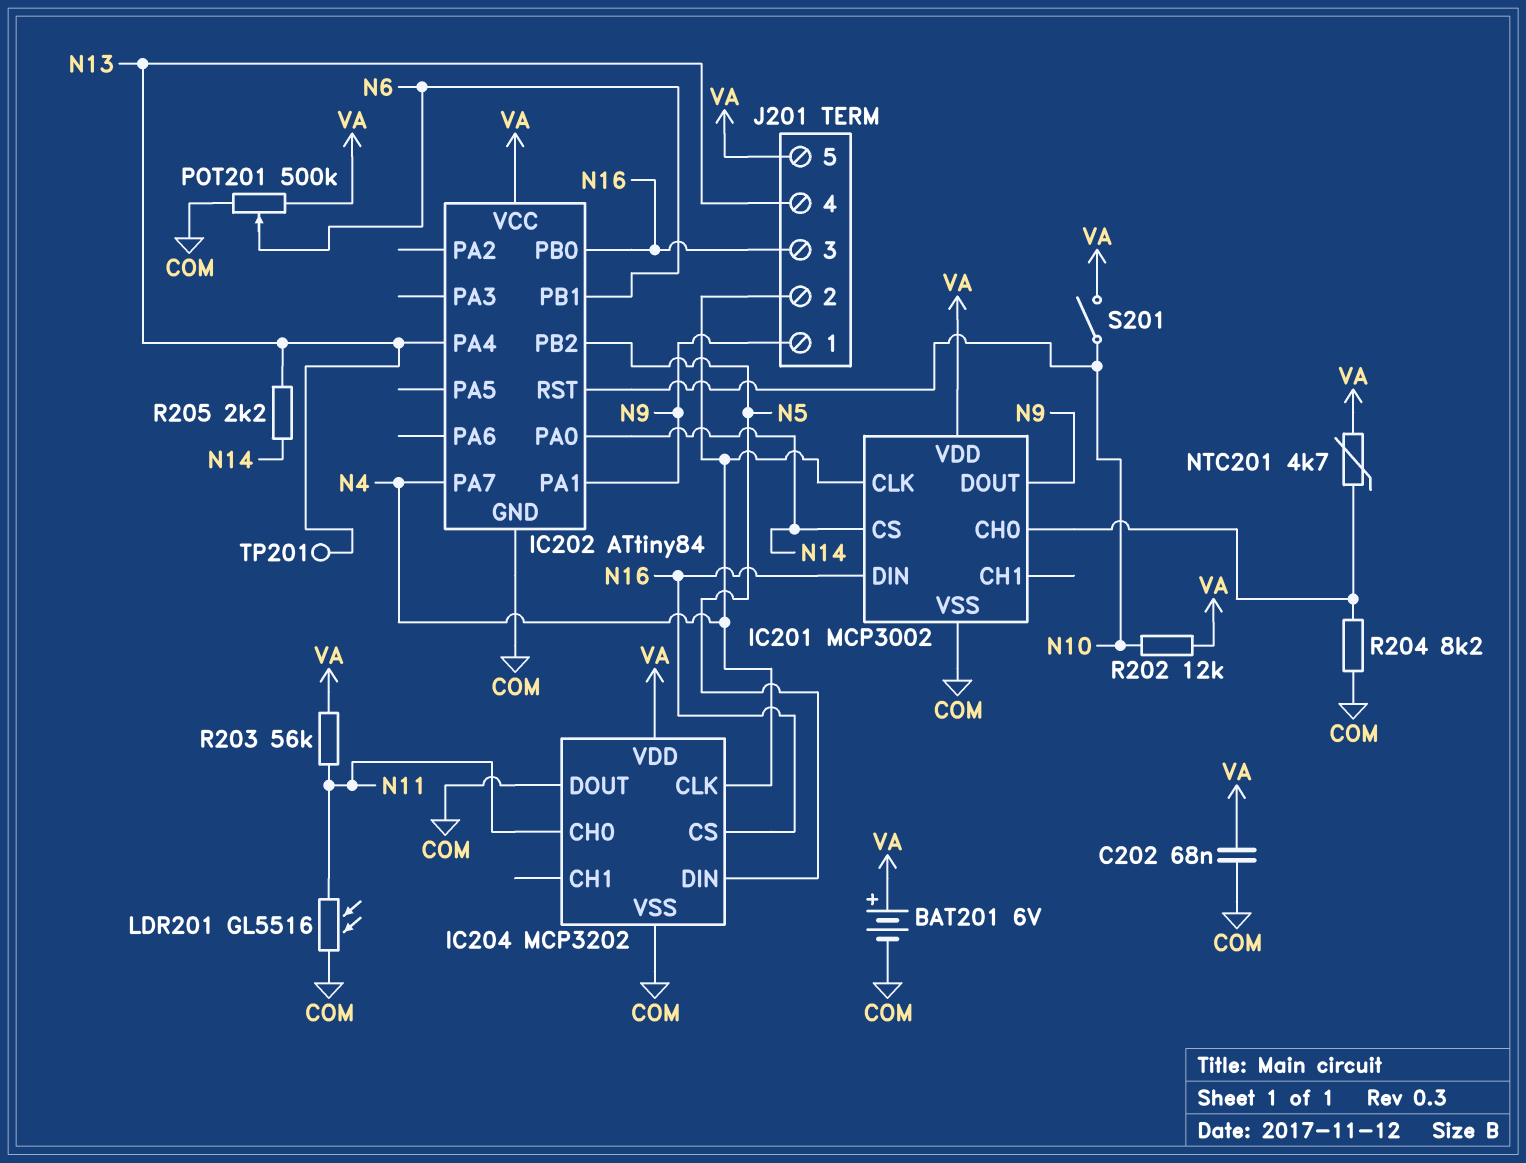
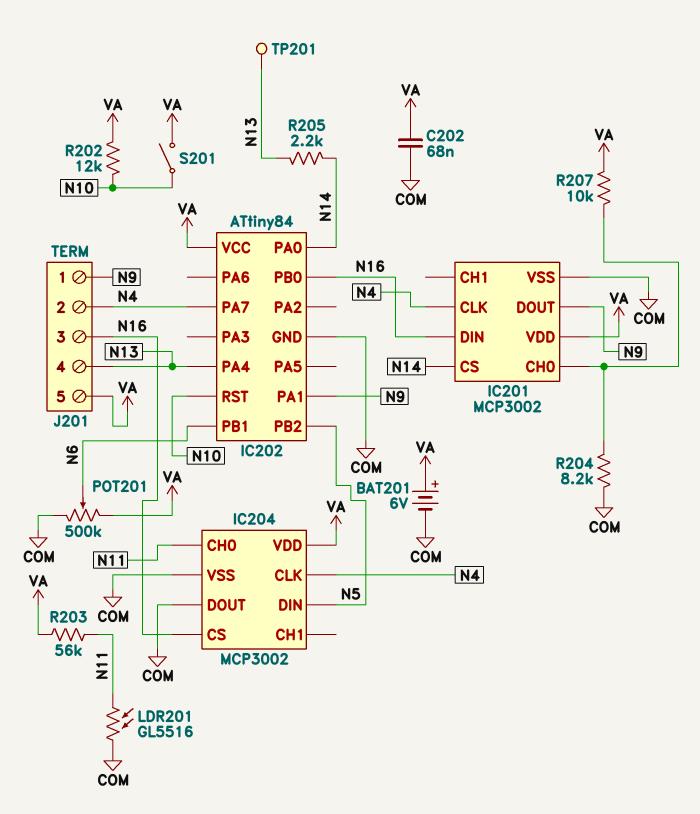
IC204: MCP3202 -> MCP3002
NTC201: 4.7k (IC201/CH0, VA) -> none
R207: none -> 10k (IC201/CH0, VA)

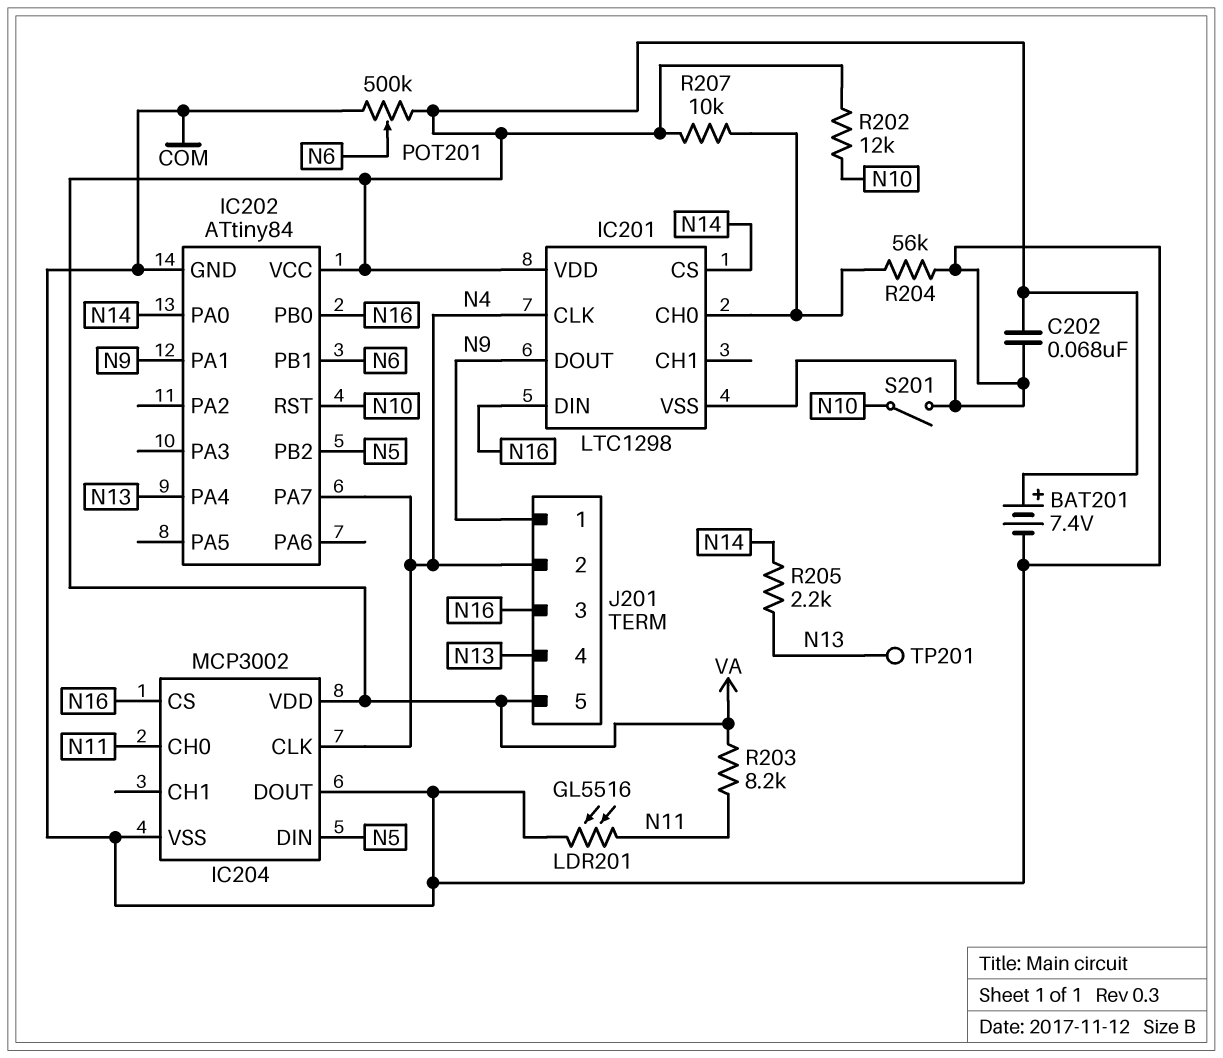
BAT201: 6V (plus VA, minus COM) -> 7.4V (plus VA, minus COM)
IC201: MCP3002 -> LTC1298
R203: 56k (N11, VA) -> 8.2k (N11, VA)
R204: 8.2k (COM, IC201/CH0) -> 56k (COM, IC201/CH0)
S201: switch (N10, VA) -> switch (COM, N10)

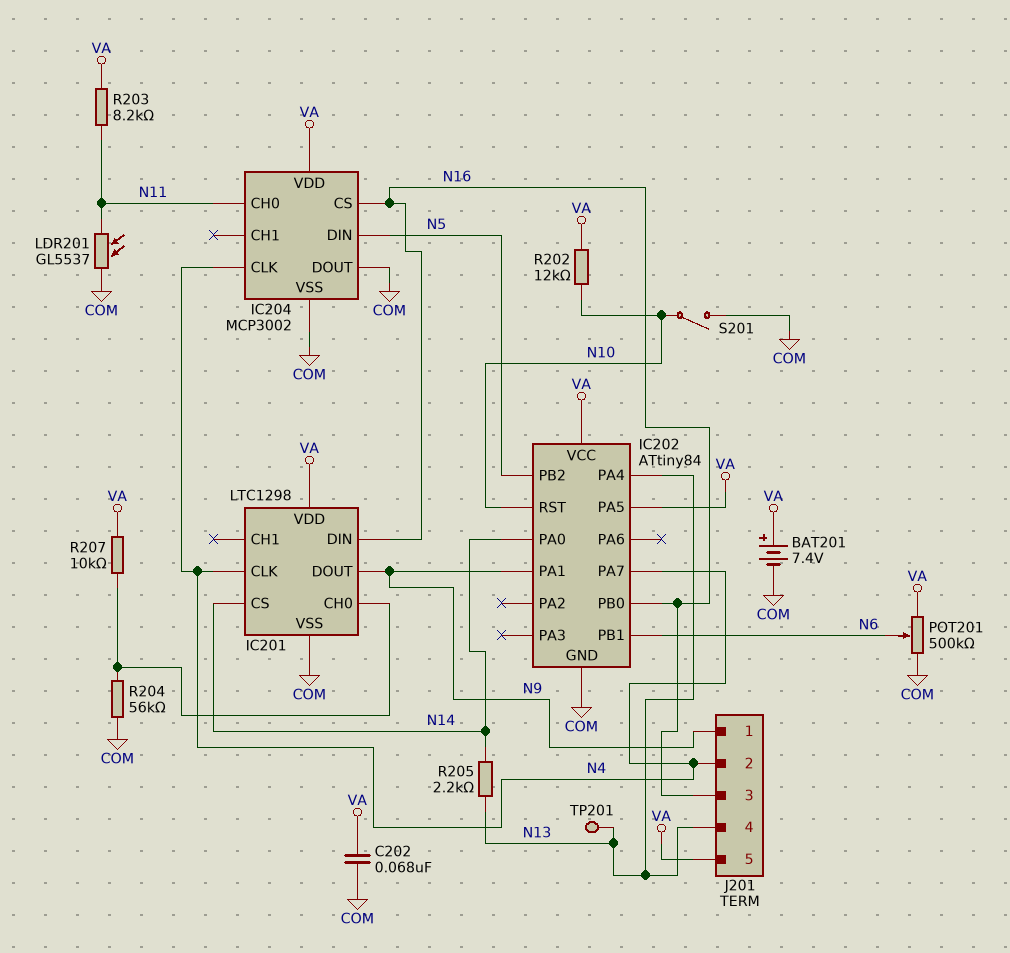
IC202 pin PA5: none -> VA
LDR201: GL5516 (COM, N11) -> GL5537 (COM, N11)

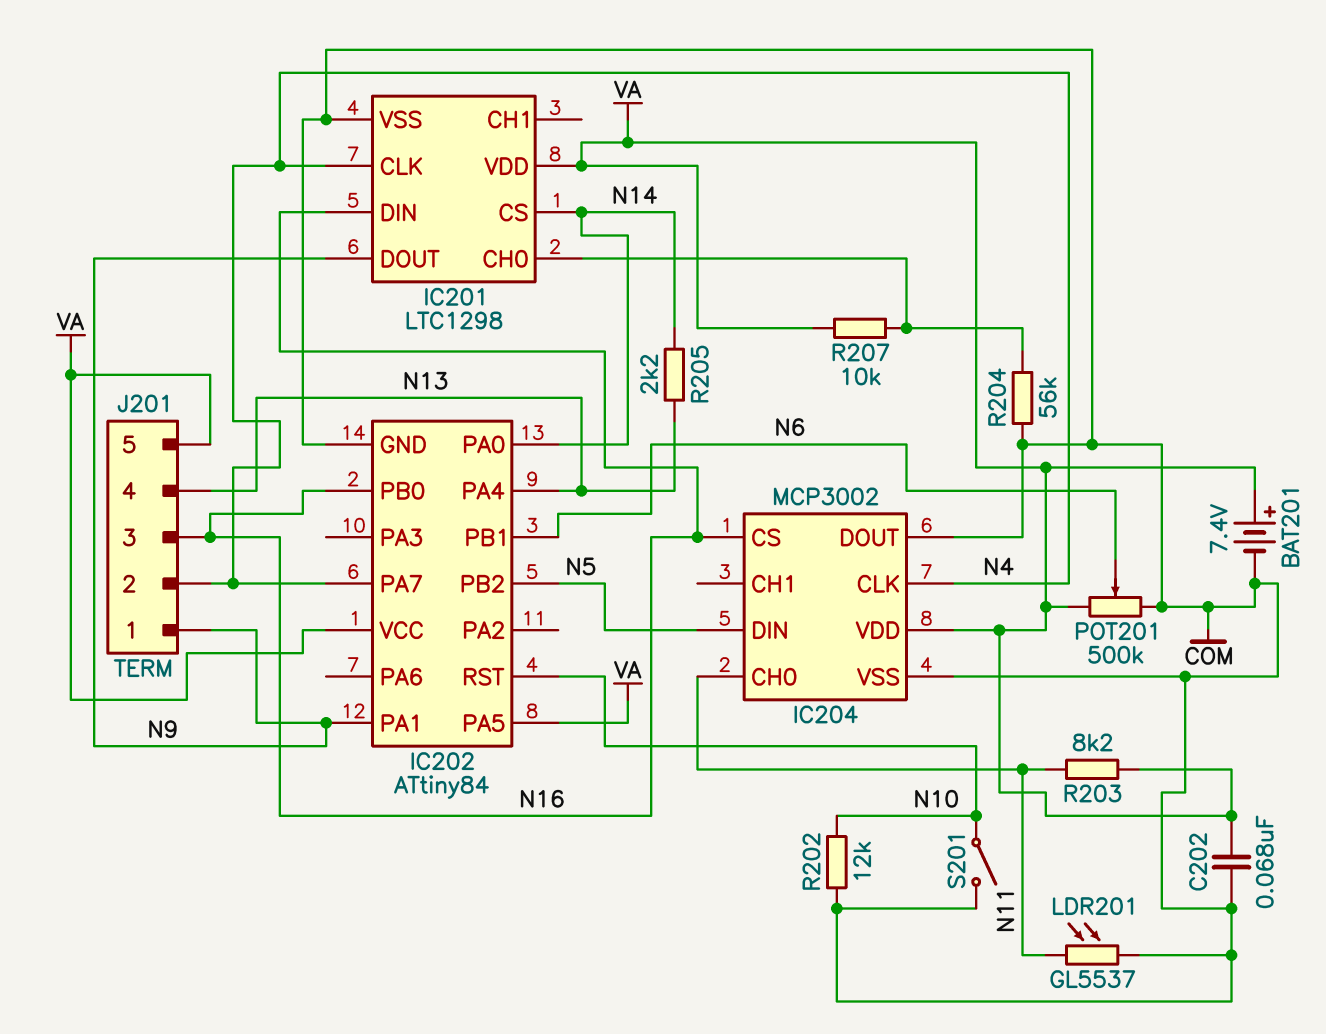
R202: 12k (N10, VA) -> 12k (COM, N10)
TP201: test point (N13) -> none

